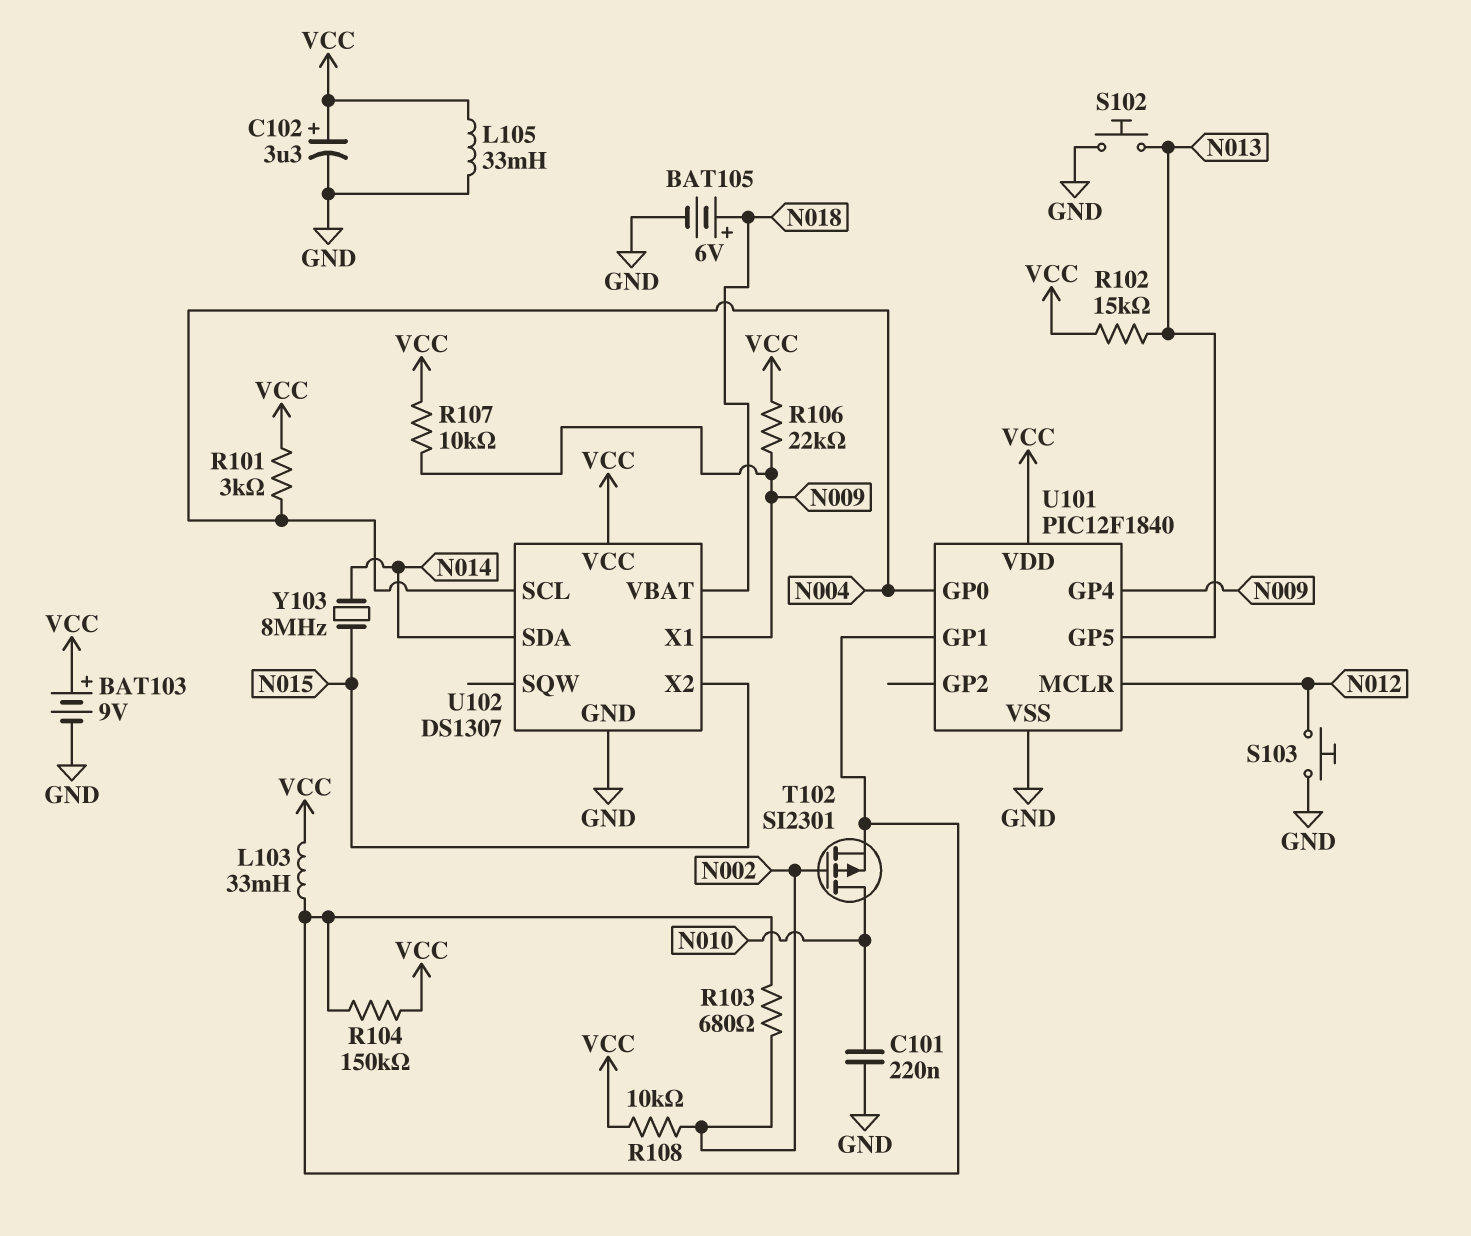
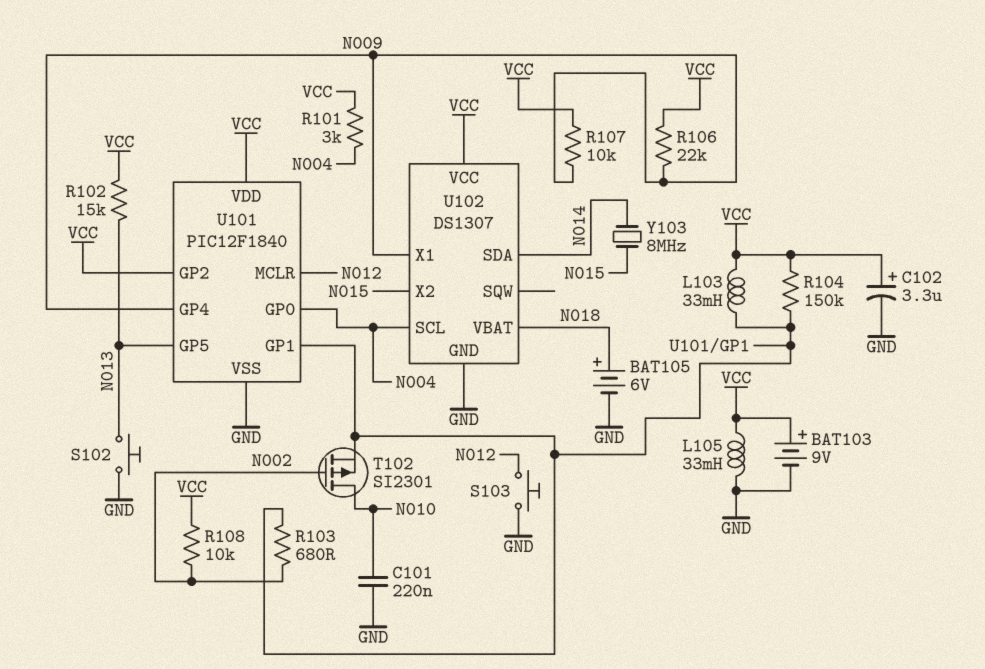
U101 pin GP2: none -> VCC

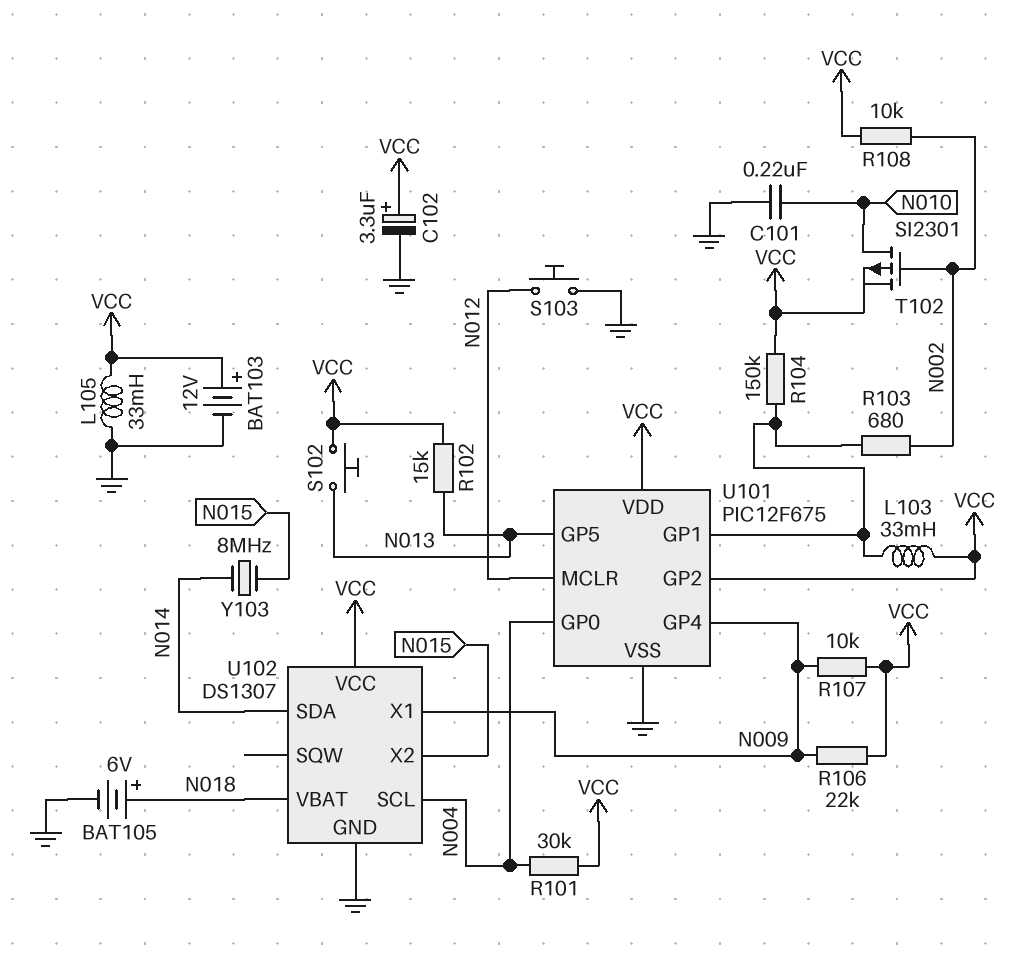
BAT103: 9V (plus VCC, minus GND) -> 12V (plus VCC, minus GND)
R101: 3k (N004, VCC) -> 30k (N004, VCC)
S102: button (GND, N013) -> button (N013, VCC)
T102: PMOS SI2301 (G N002, D N010, S U101/GP1) -> PMOS SI2301 (G N002, D N010, S VCC)
U101: PIC12F1840 -> PIC12F675

